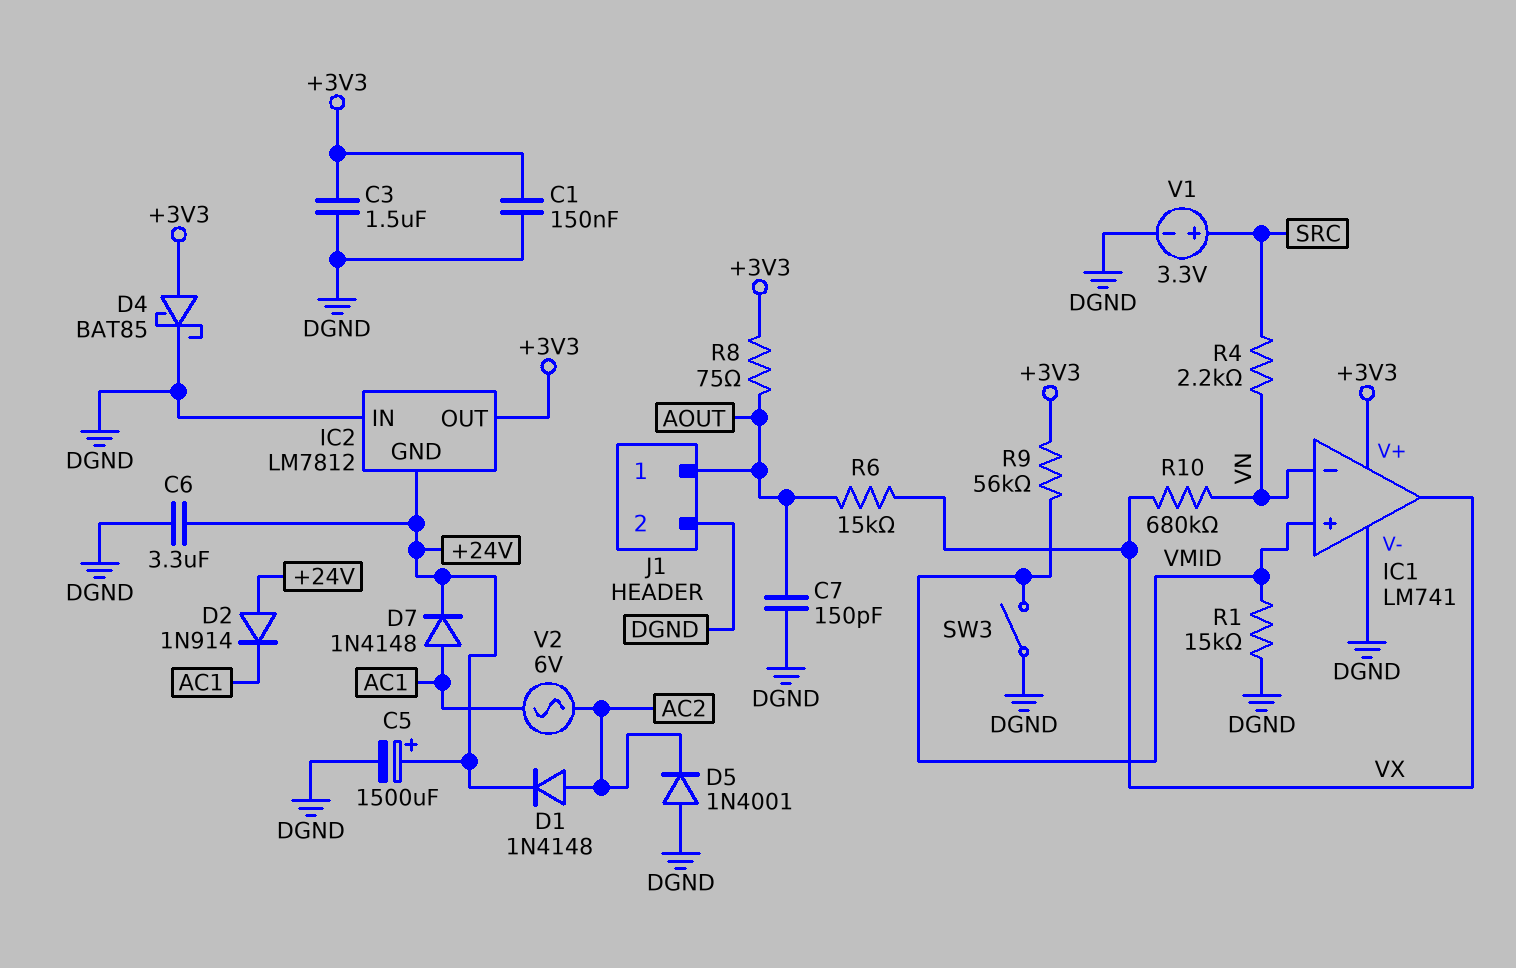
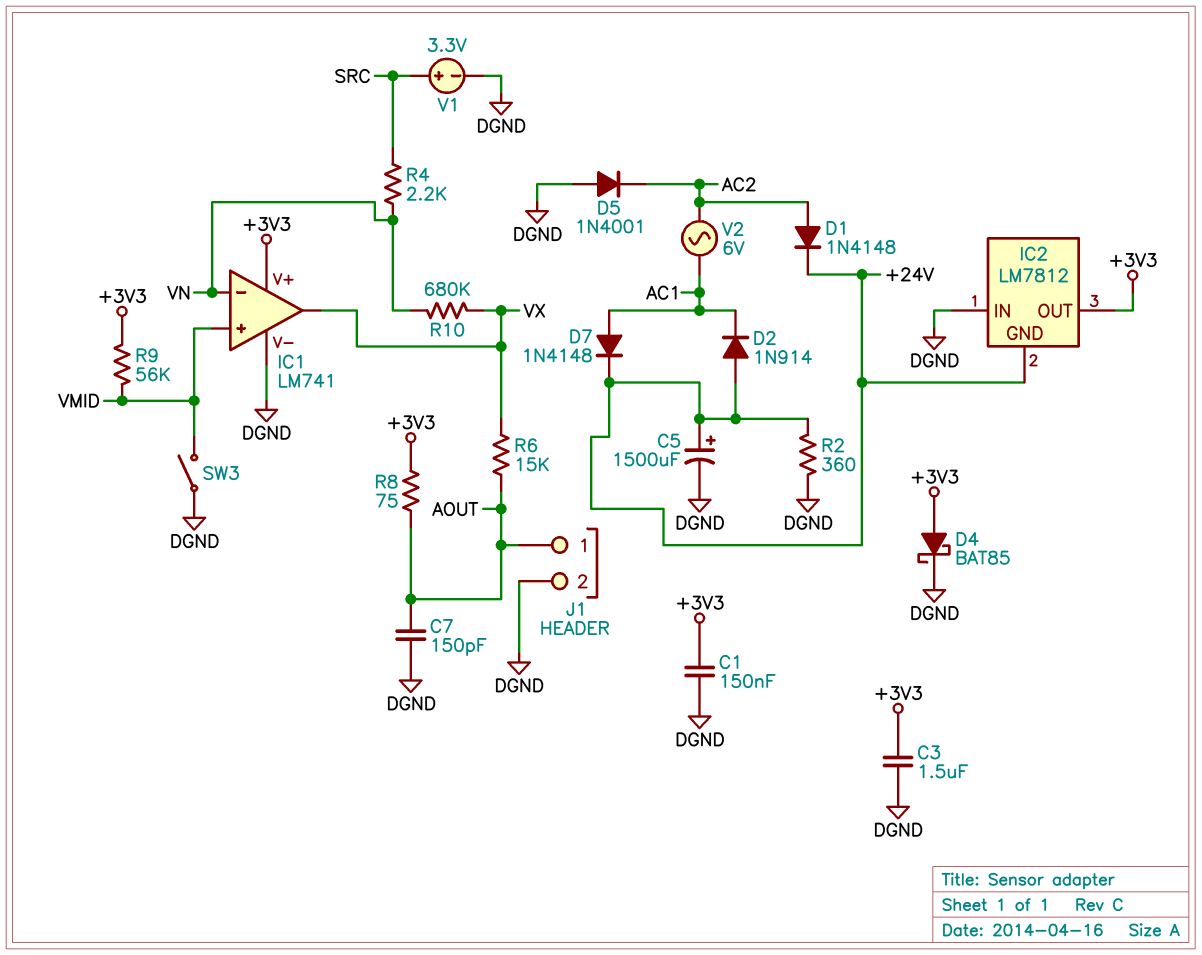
C6: 3.3uF (+24V, DGND) -> none
R1: 15k (DGND, VMID) -> none
R2: none -> 360 (+24V, DGND)

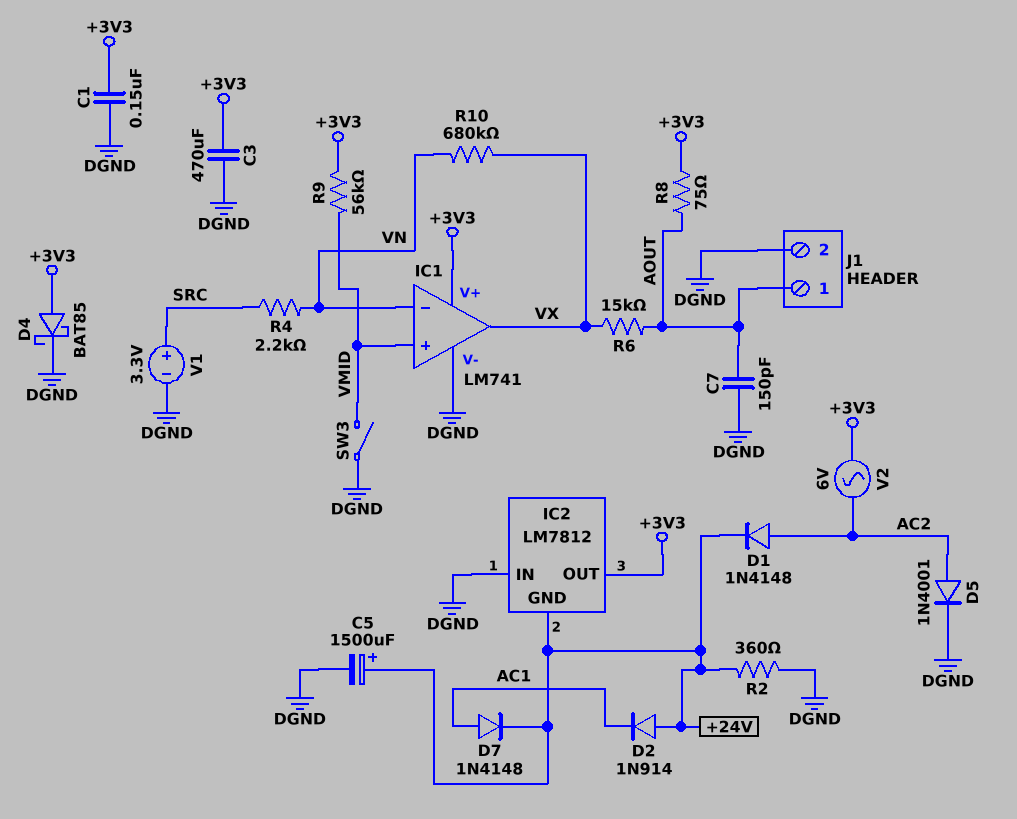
C3: 1.5uF (+3V3, DGND) -> 470uF (+3V3, DGND)
D5: diode 1N4001 (A DGND, K AC2) -> diode 1N4001 (A AC2, K DGND)
V2: AC 6V (AC1, AC2) -> AC 6V (+3V3, AC2)

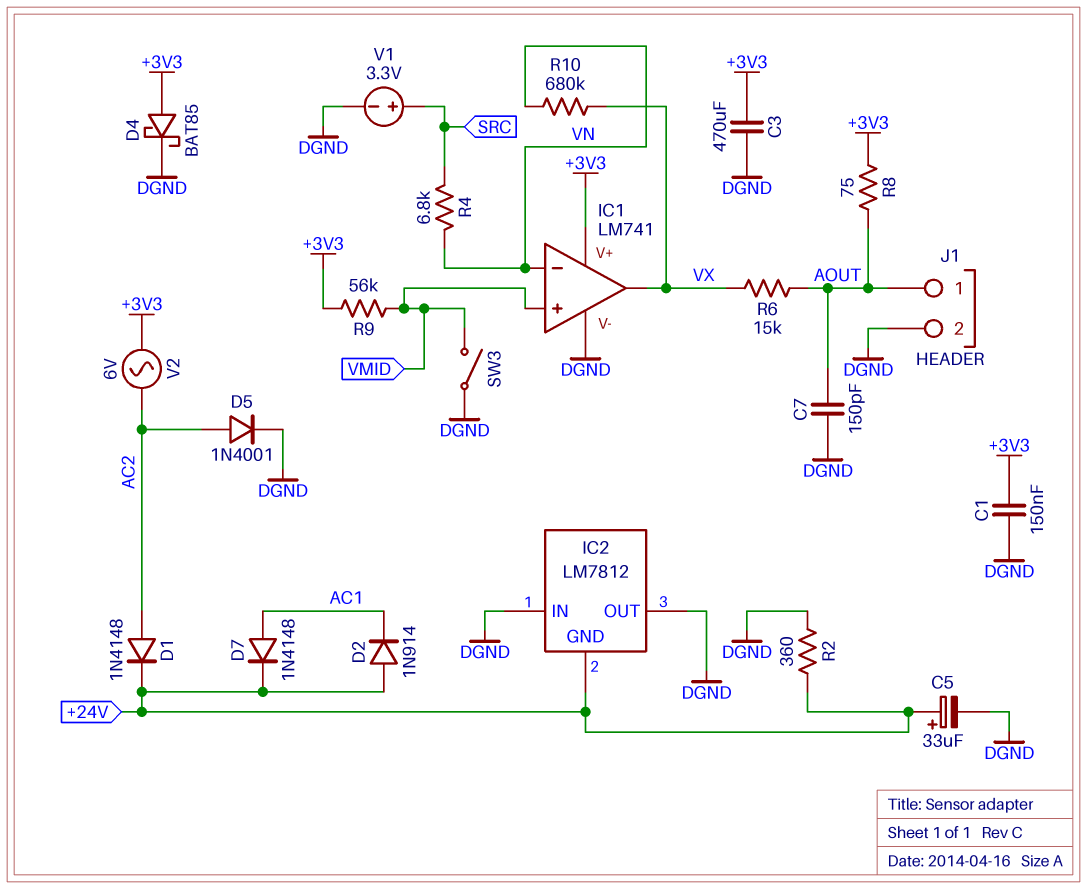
C5: 1500uF (plus +24V, minus DGND) -> 33uF (plus +24V, minus DGND)
IC2 pin OUT: +3V3 -> DGND
R4: 2.2k (SRC, VN) -> 6.8k (SRC, VN)

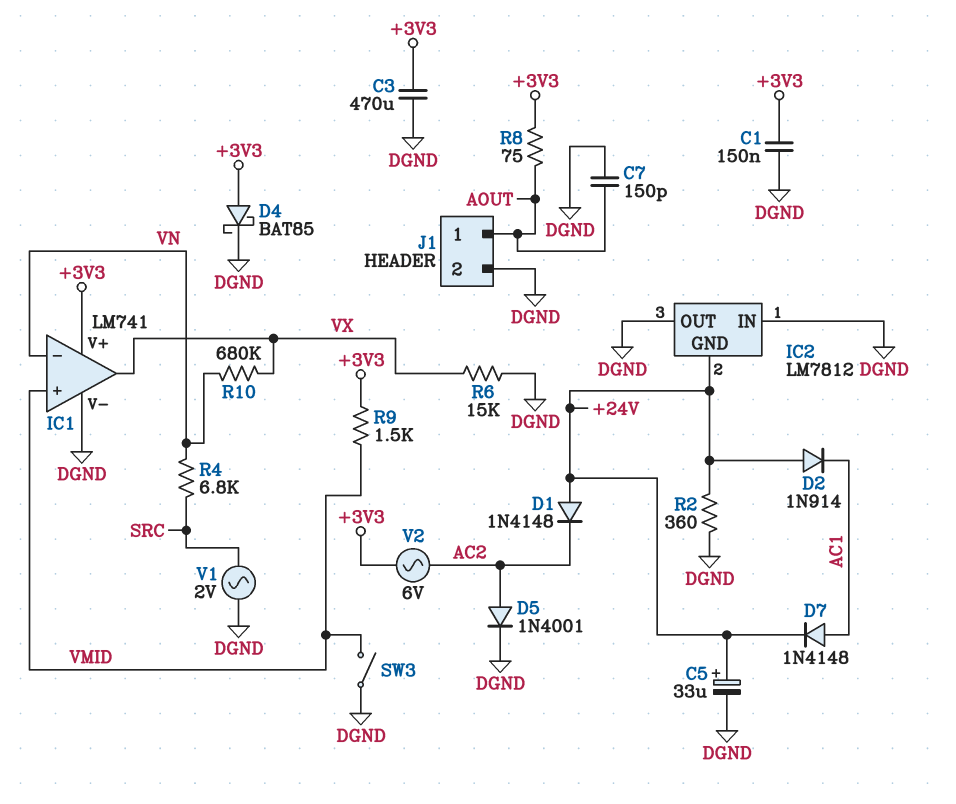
D1: diode 1N4148 (A AC2, K +24V) -> diode 1N4148 (A +24V, K AC2)
R6: 15k (AOUT, VX) -> 15k (DGND, VX)
R9: 56k (+3V3, VMID) -> 1.5k (+3V3, VMID)
V1: 3.3V (plus SRC, minus DGND) -> AC 2V (DGND, SRC)

